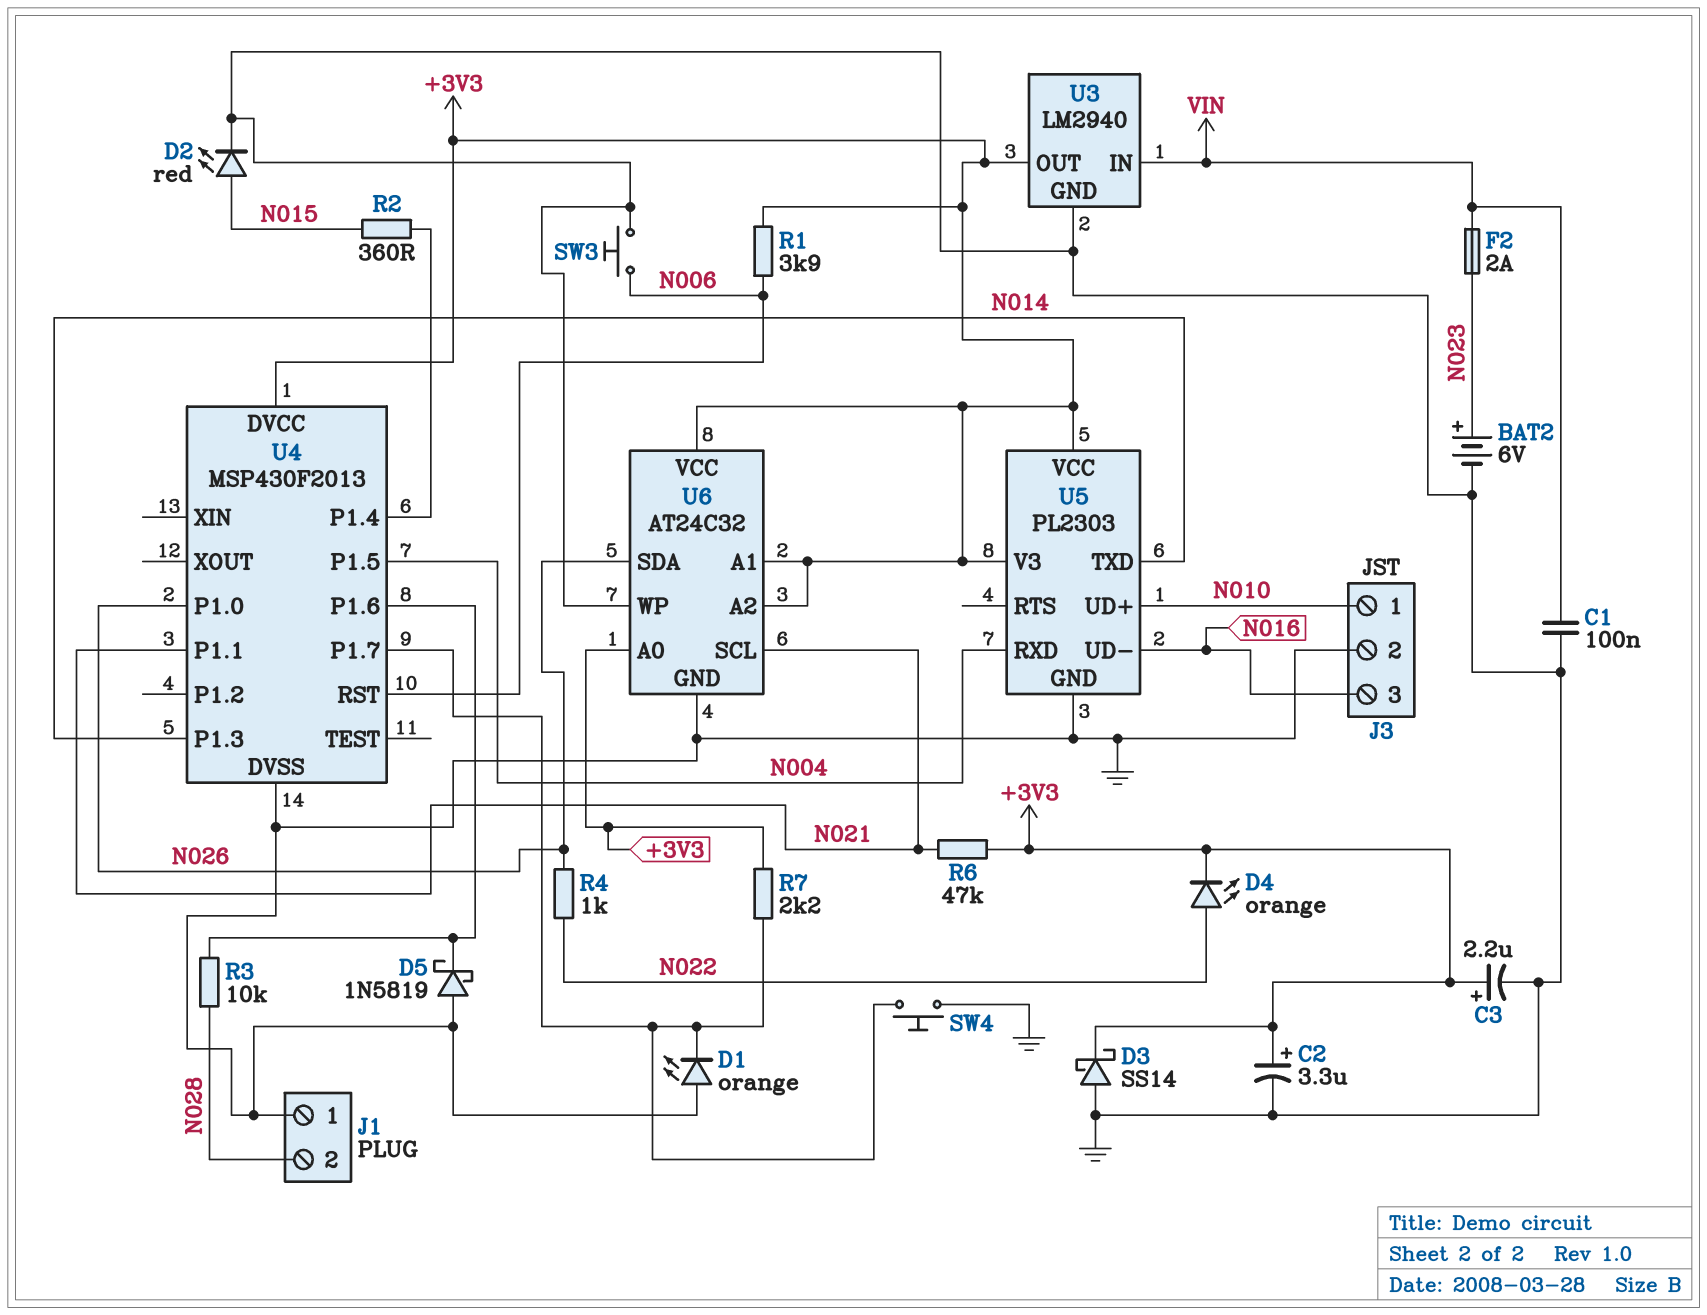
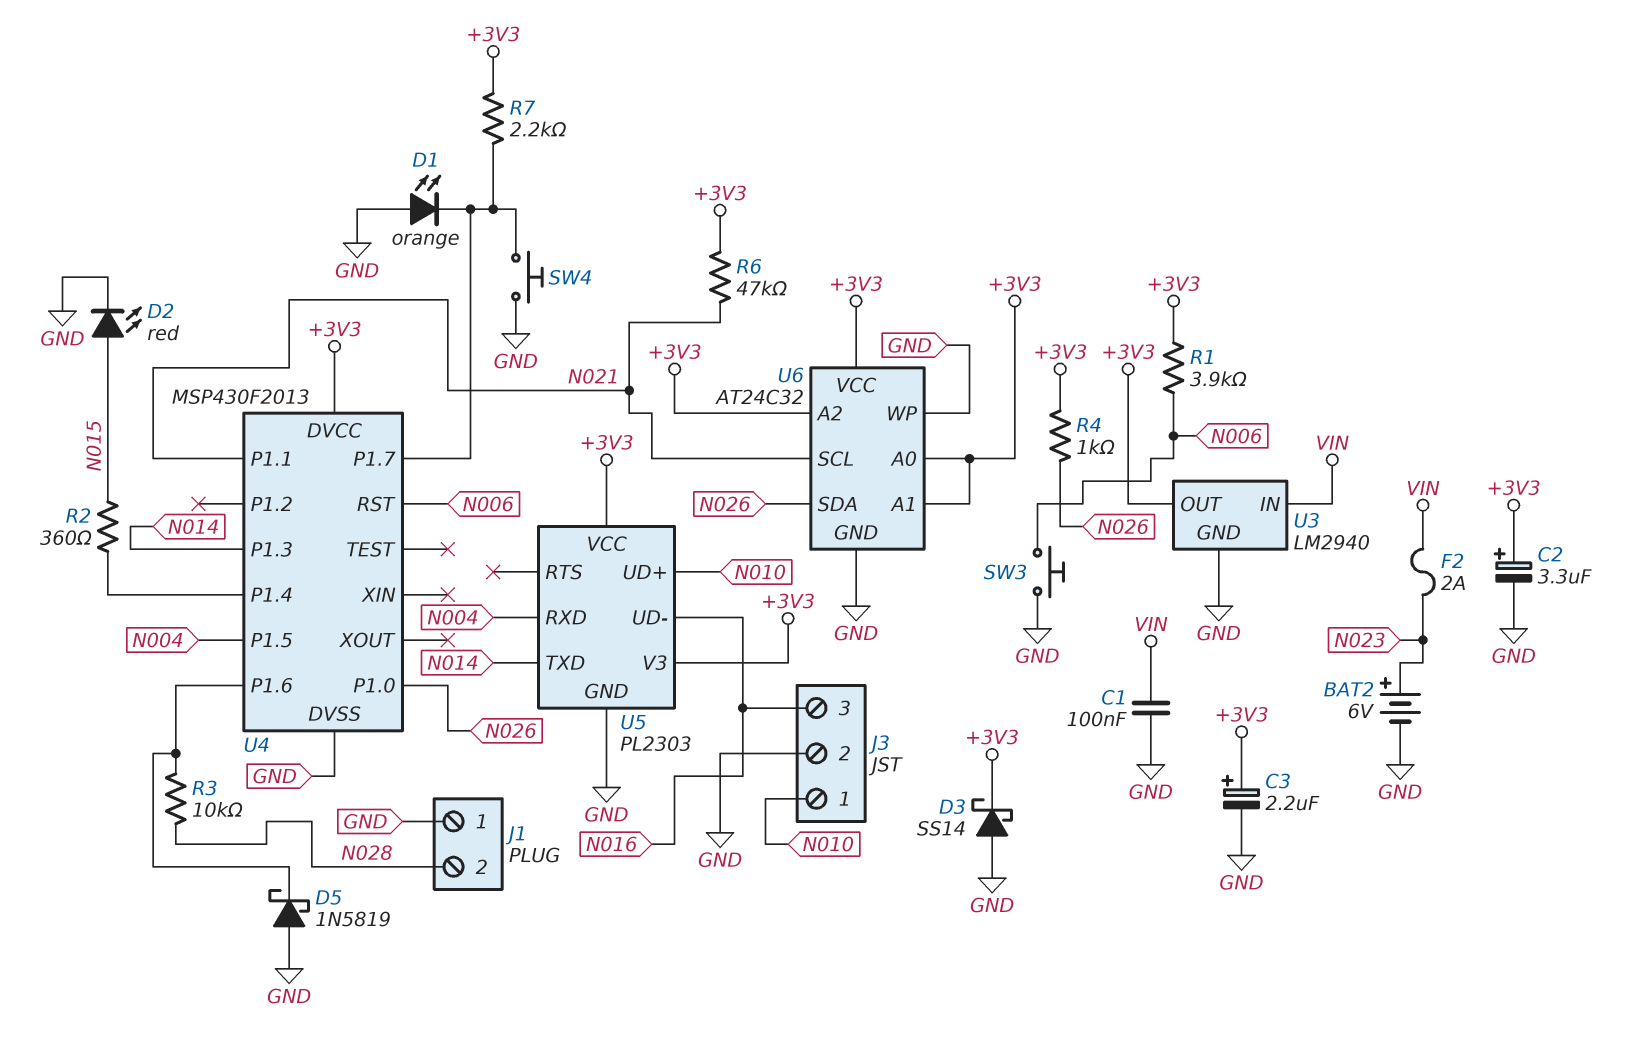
D4: LED orange (A N022, K +3V3) -> none
R4: 1k (N022, N026) -> 1k (+3V3, N026)

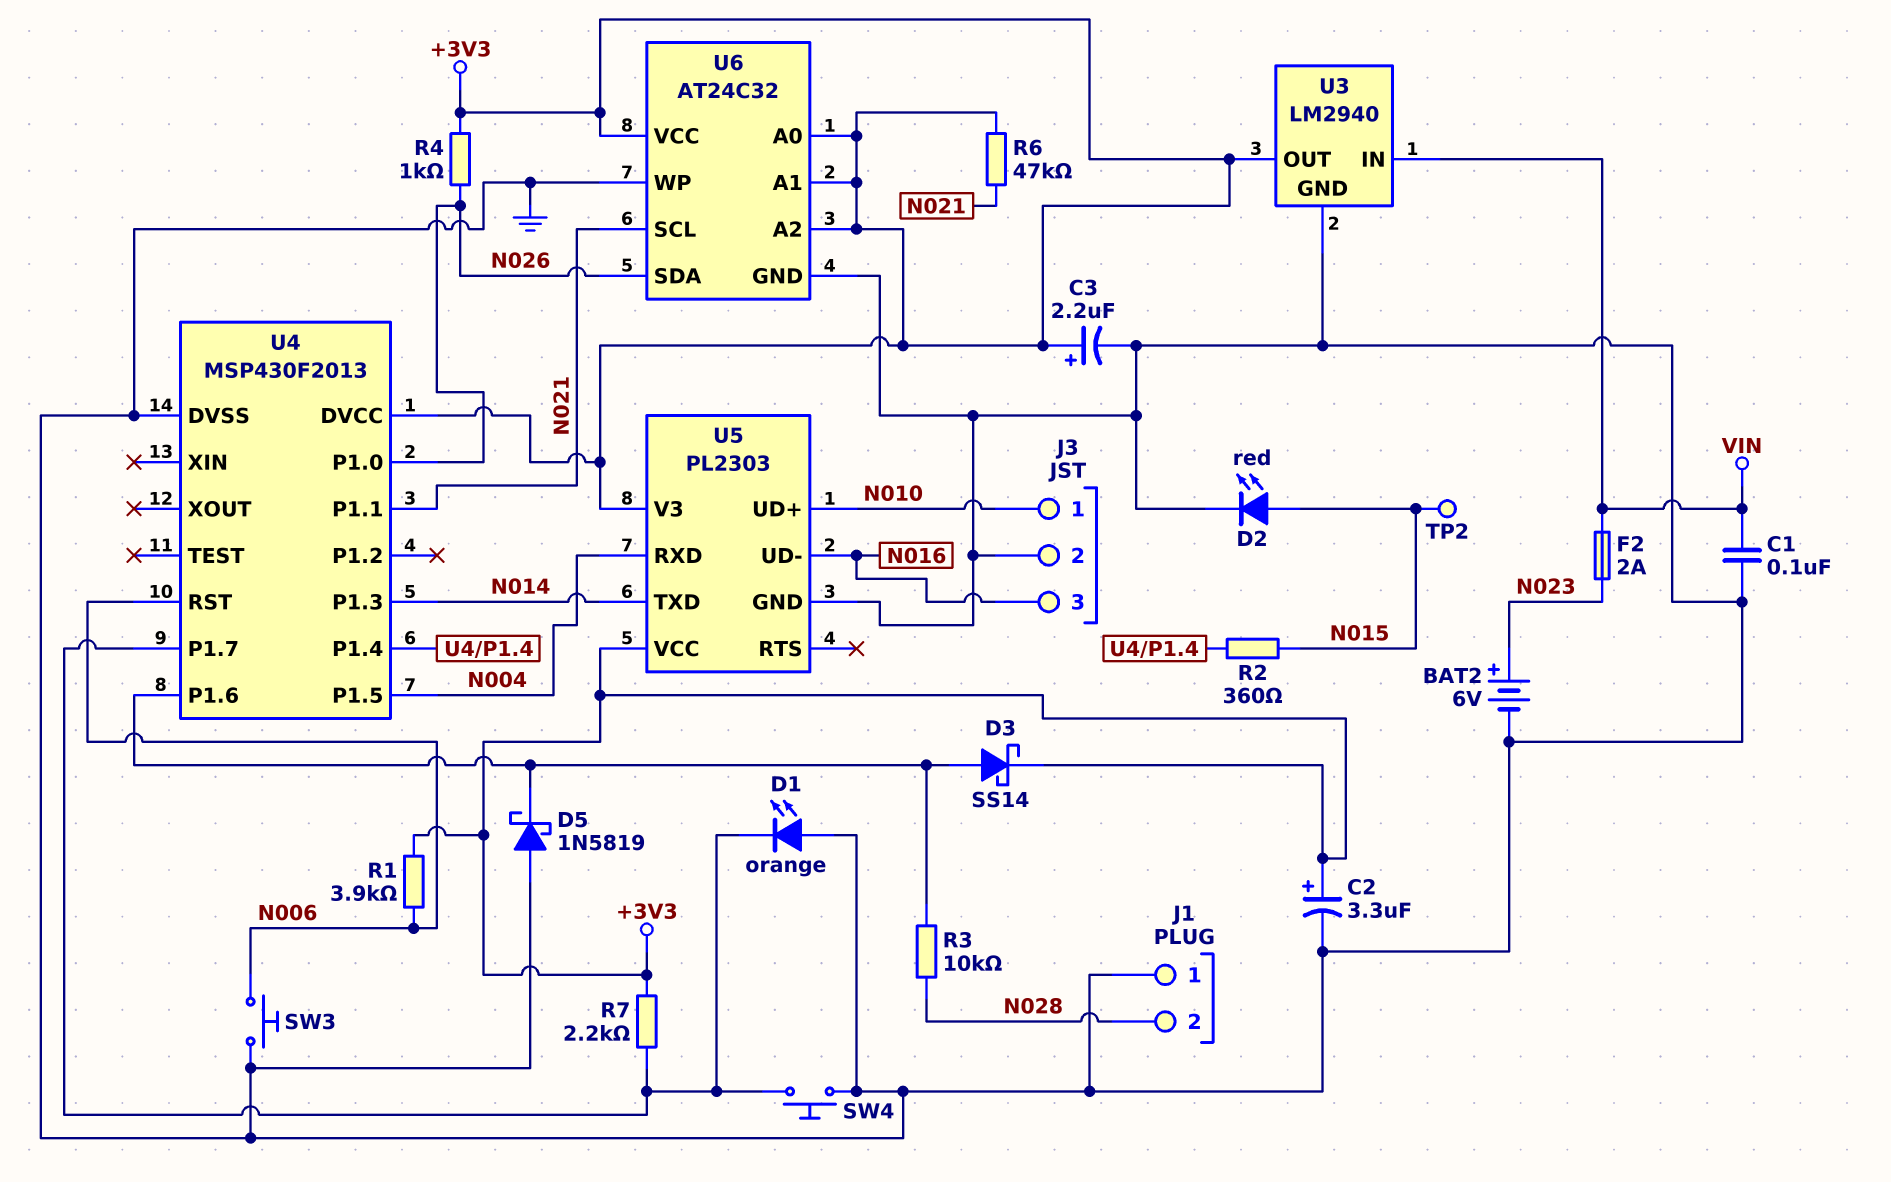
D3: schottky SS14 (A GND, K +3V3) -> schottky SS14 (A U4/P1.6, K +3V3)
TP2: none -> test point (N015)

